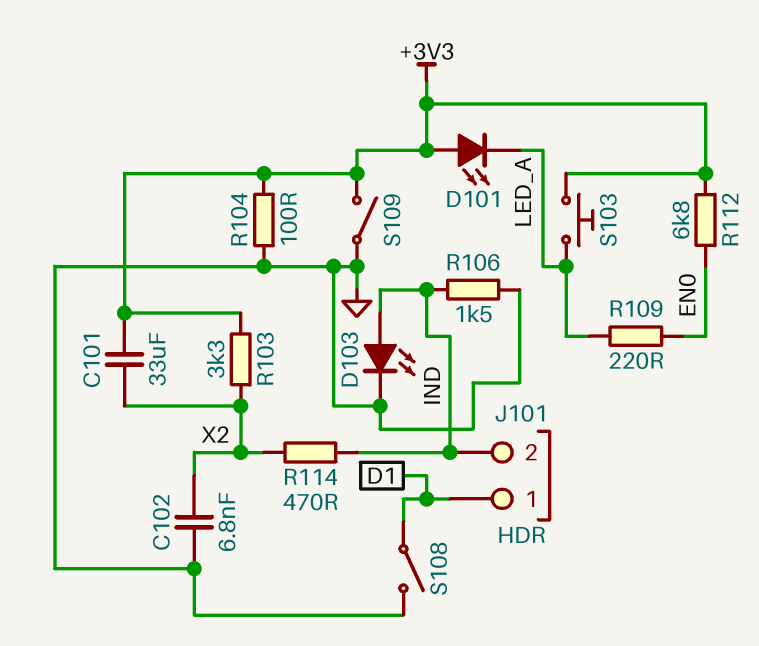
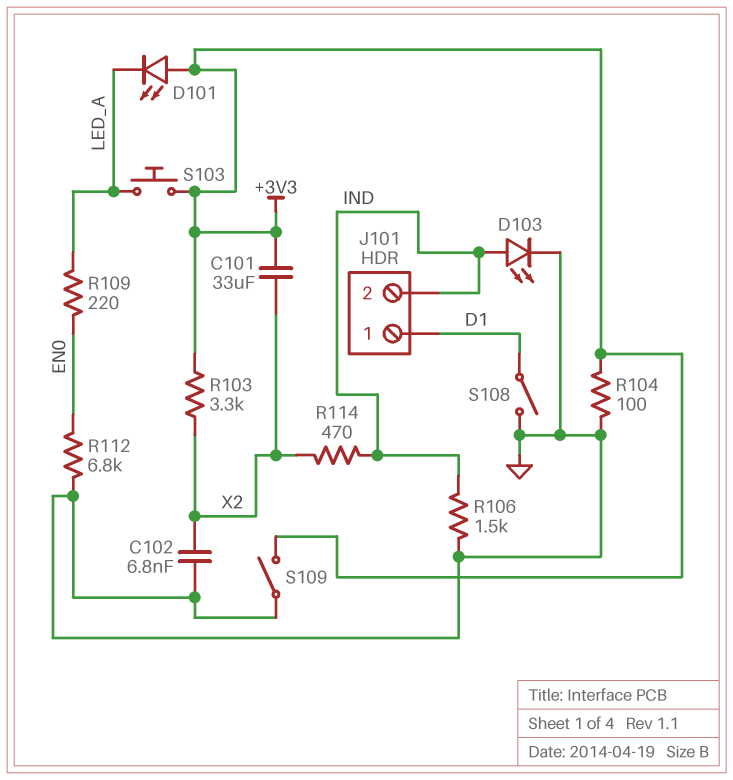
R112: 6.8k (+3V3, EN0) -> 6.8k (EN0, GND)

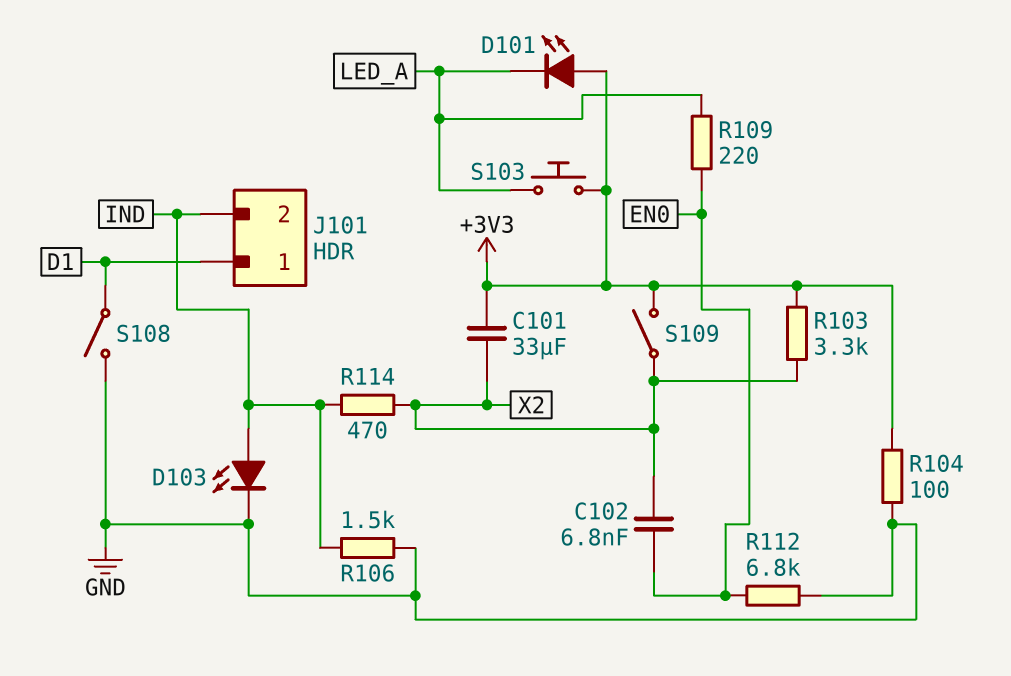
C102: 6.8nF (GND, X2) -> 6.8nF (EN0, X2)
S109: switch (+3V3, GND) -> switch (+3V3, X2)

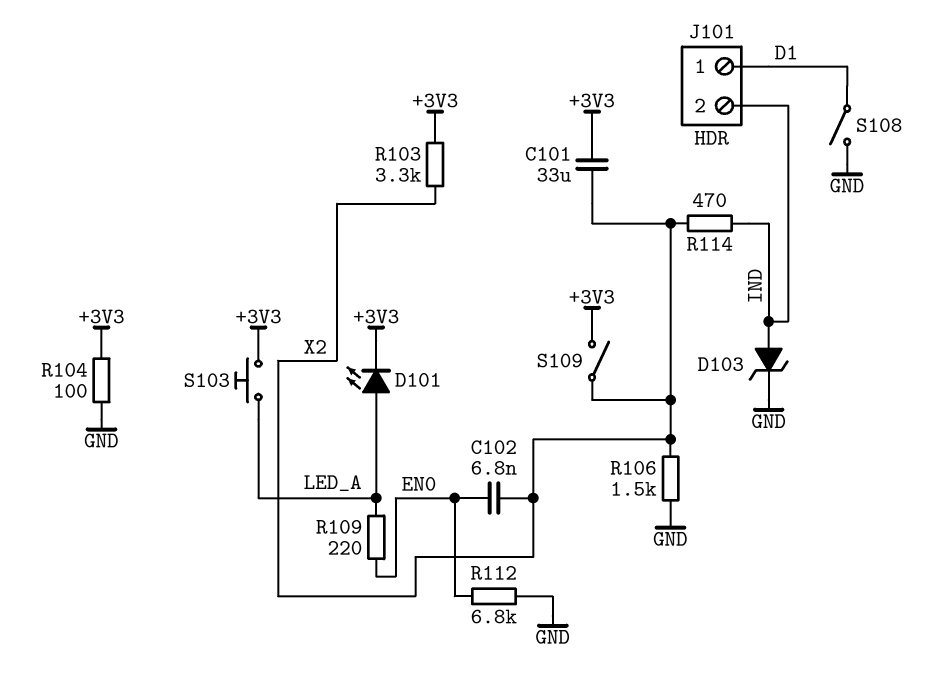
D101: LED (A +3V3, K LED_A) -> LED (A LED_A, K +3V3)
D103: LED (A IND, K GND) -> zener (A IND, K GND)
R106: 1.5k (GND, IND) -> 1.5k (GND, X2)

